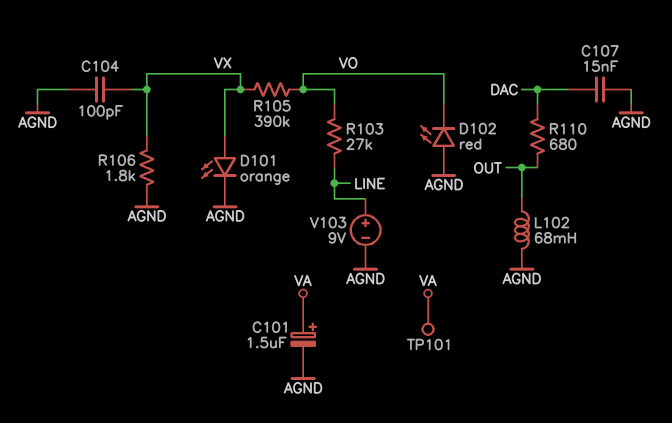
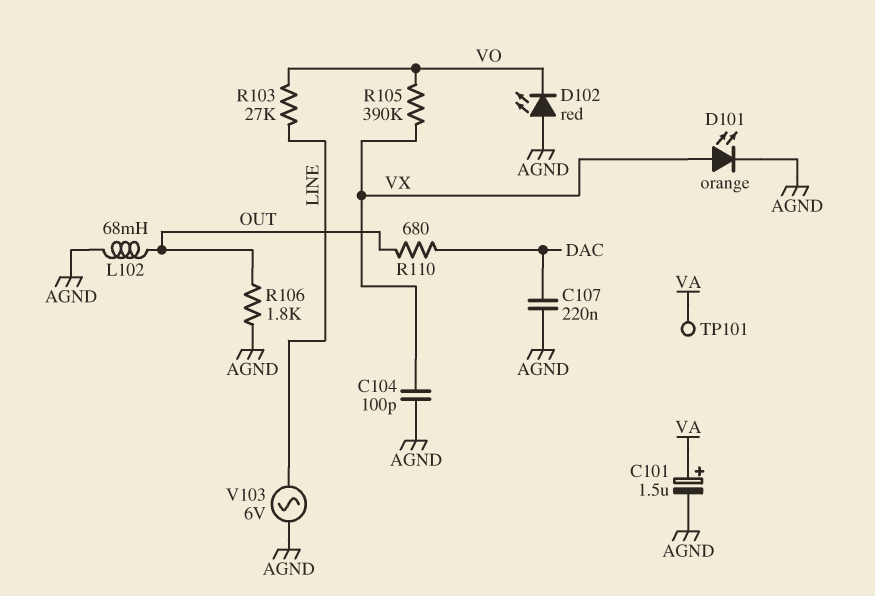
C107: 15nF (AGND, DAC) -> 220nF (AGND, DAC)
R106: 1.8k (AGND, VX) -> 1.8k (AGND, OUT)
V103: 9V (plus LINE, minus AGND) -> AC 6V (AGND, LINE)

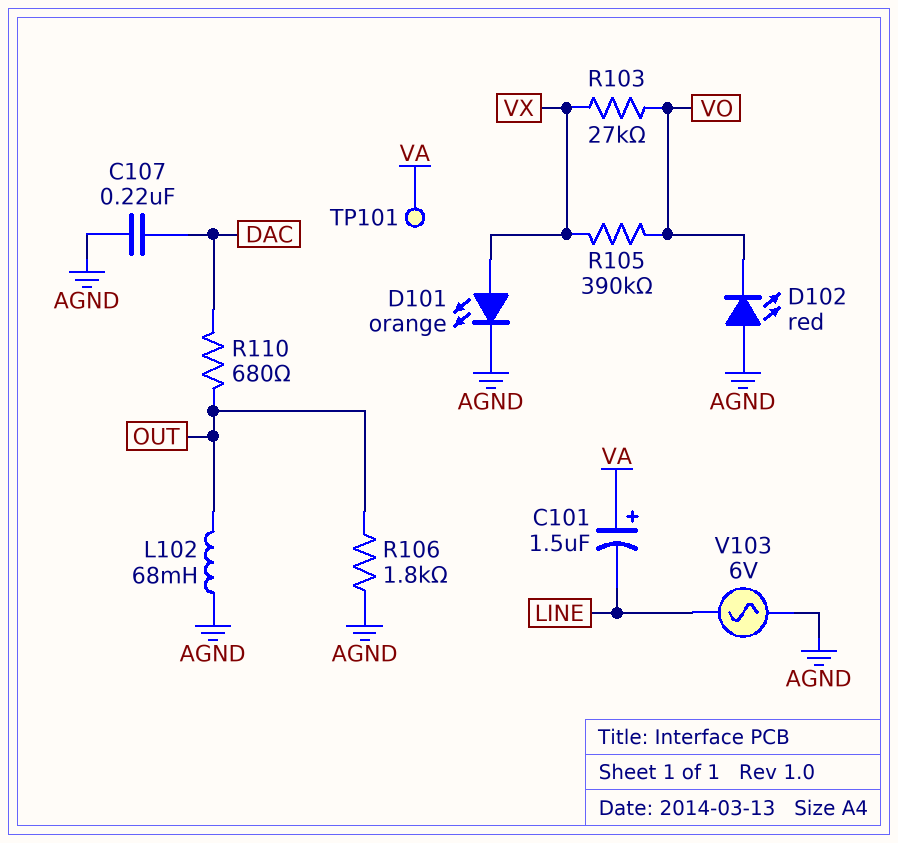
C101: 1.5uF (plus VA, minus AGND) -> 1.5uF (plus VA, minus LINE)
C104: 100pF (AGND, VX) -> none
R103: 27k (LINE, VO) -> 27k (VO, VX)

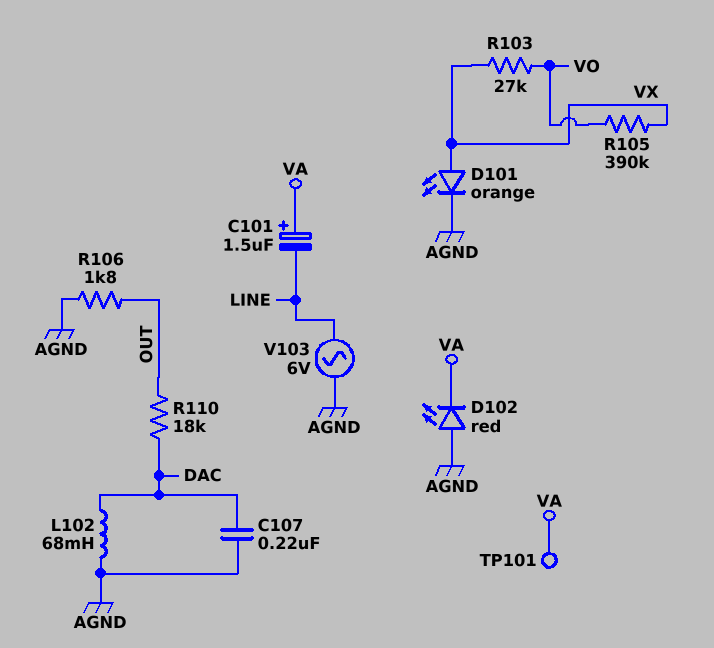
D102: LED red (A AGND, K VO) -> LED red (A AGND, K VA)
L102: 68mH (AGND, OUT) -> 68mH (AGND, DAC)
R110: 680 (DAC, OUT) -> 18k (DAC, OUT)

